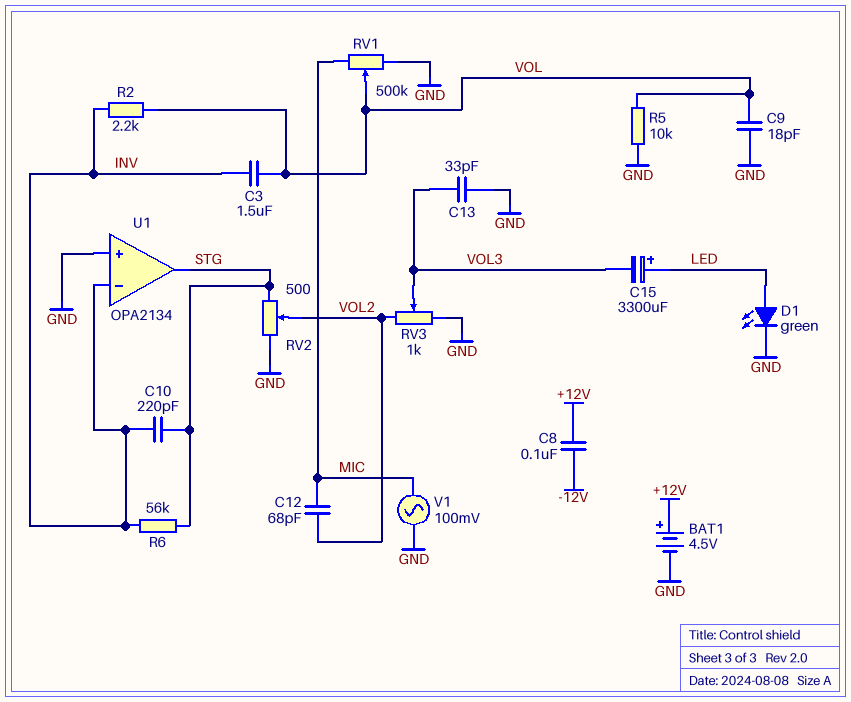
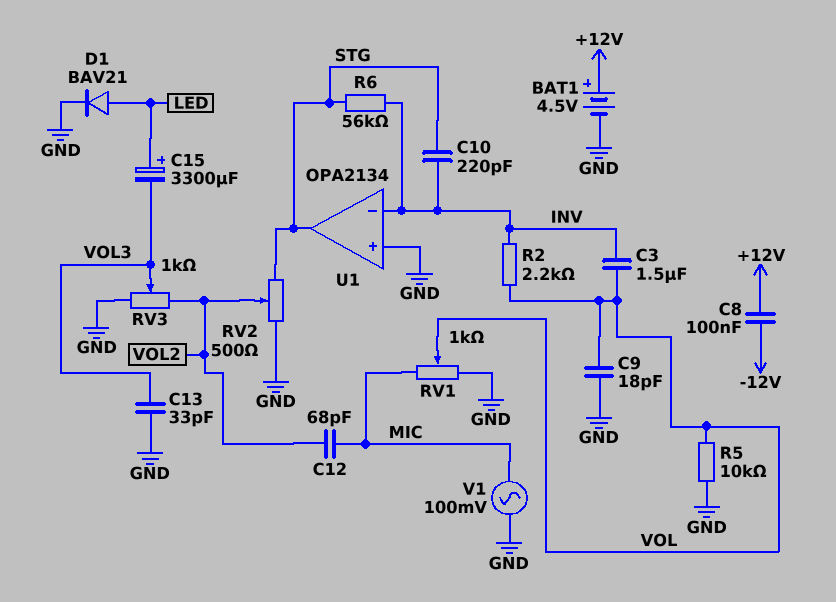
D1: LED green (A LED, K GND) -> diode BAV21 (A LED, K GND)
RV1: 500k (GND, MIC, wiper VOL) -> 1k (GND, MIC, wiper VOL)

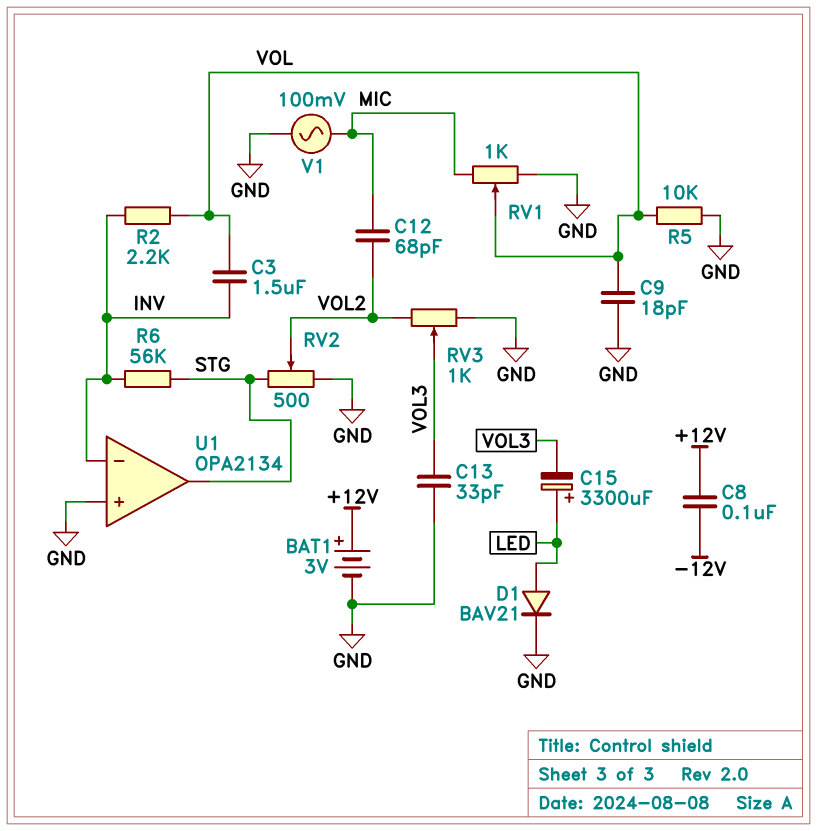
BAT1: 4.5V (plus +12V, minus GND) -> 3V (plus +12V, minus GND)
C10: 220pF (INV, STG) -> none

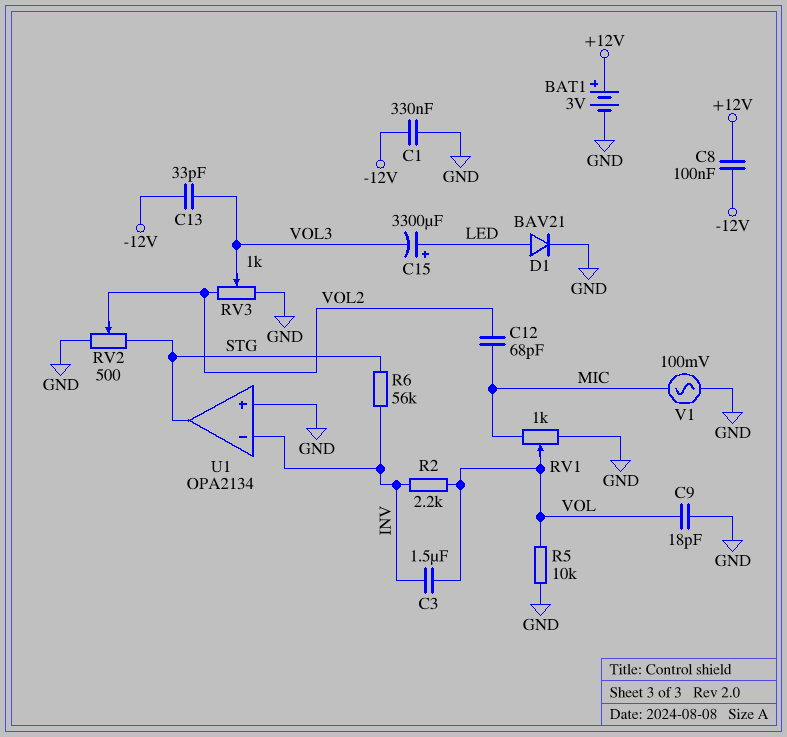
C1: none -> 330nF (-12V, GND)
C13: 33pF (GND, VOL3) -> 33pF (-12V, VOL3)

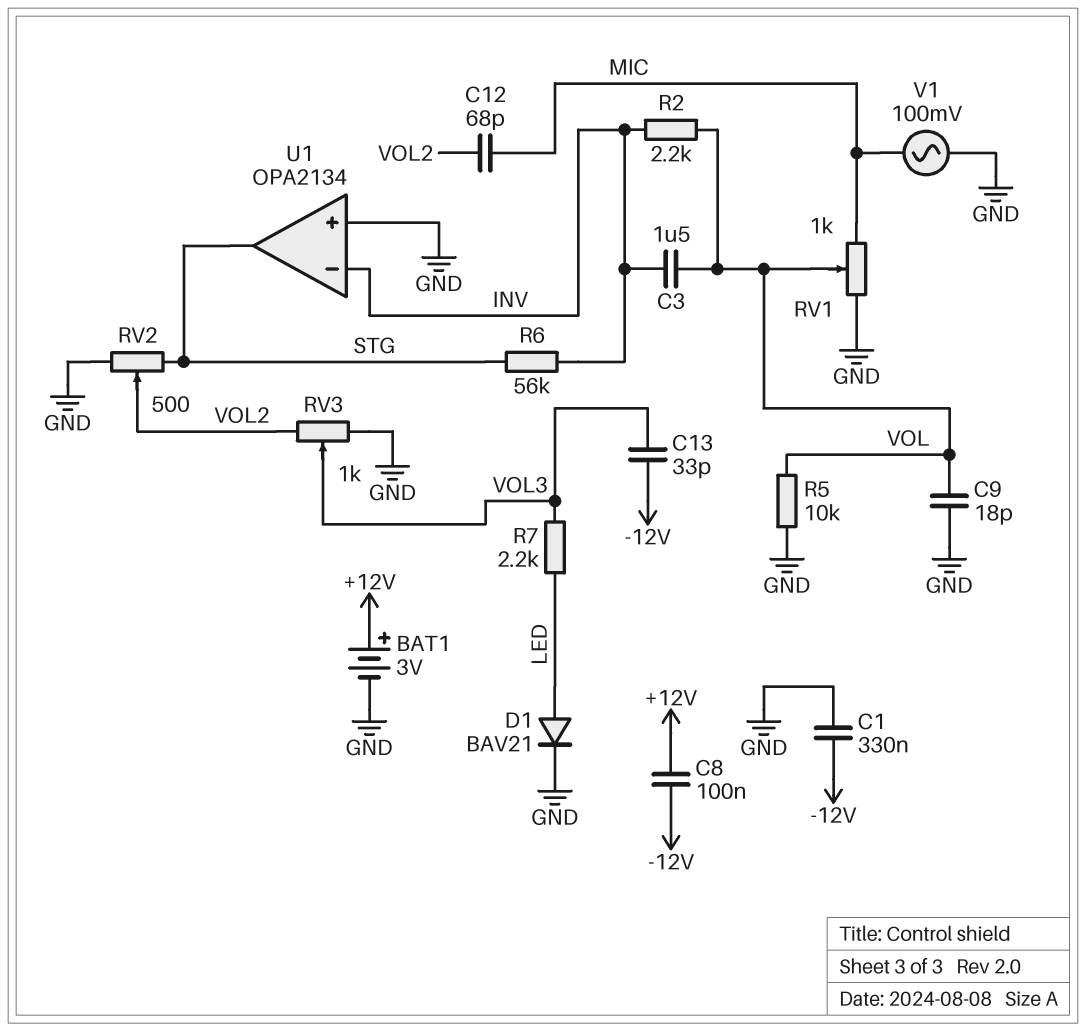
C15: 3300uF (plus LED, minus VOL3) -> none
R7: none -> 2.2k (LED, VOL3)

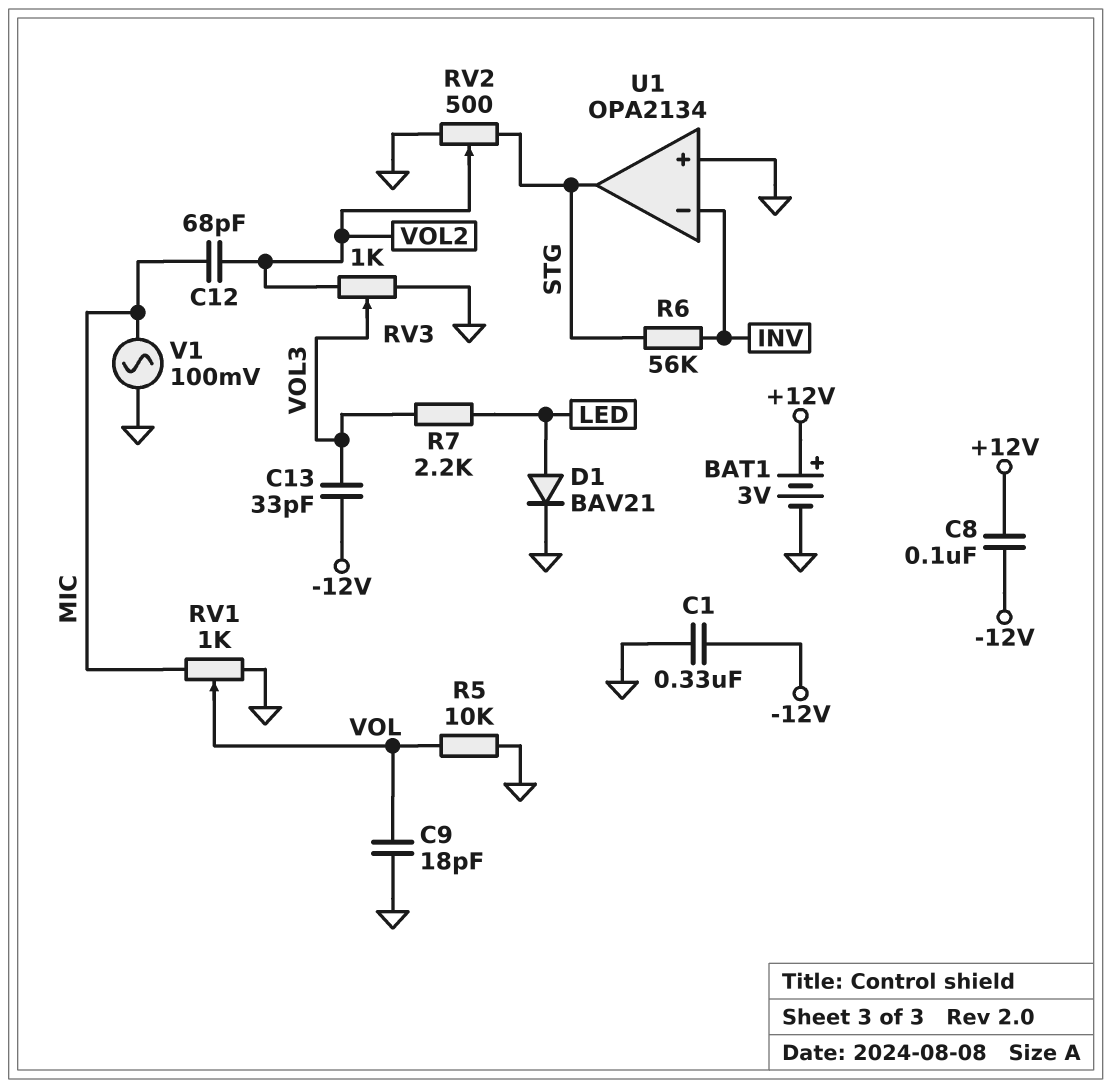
C3: 1.5uF (INV, VOL) -> none
R2: 2.2k (INV, VOL) -> none

